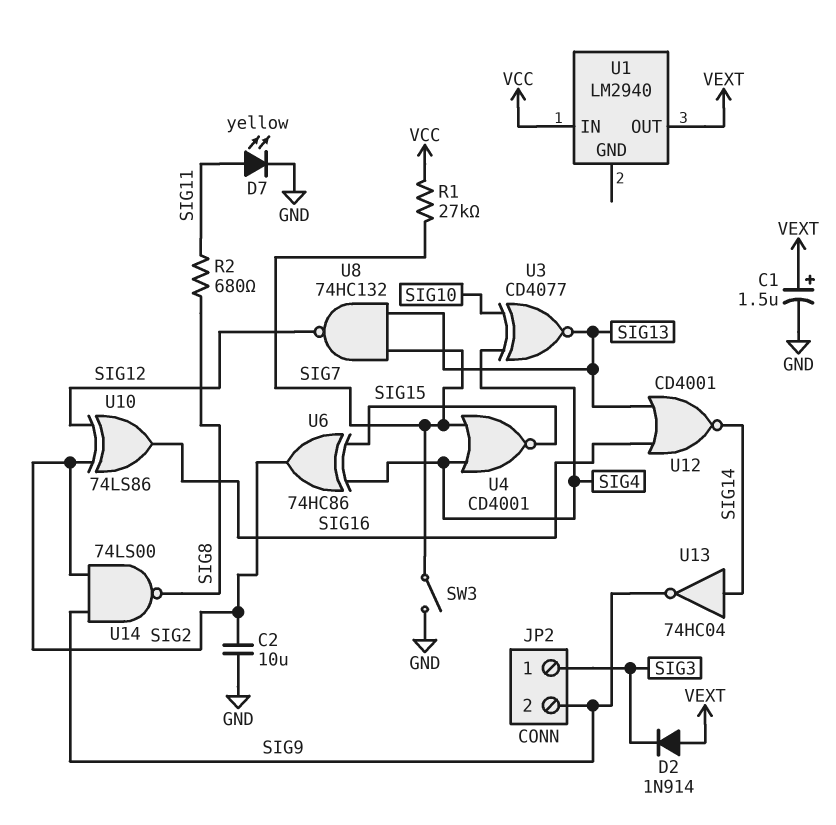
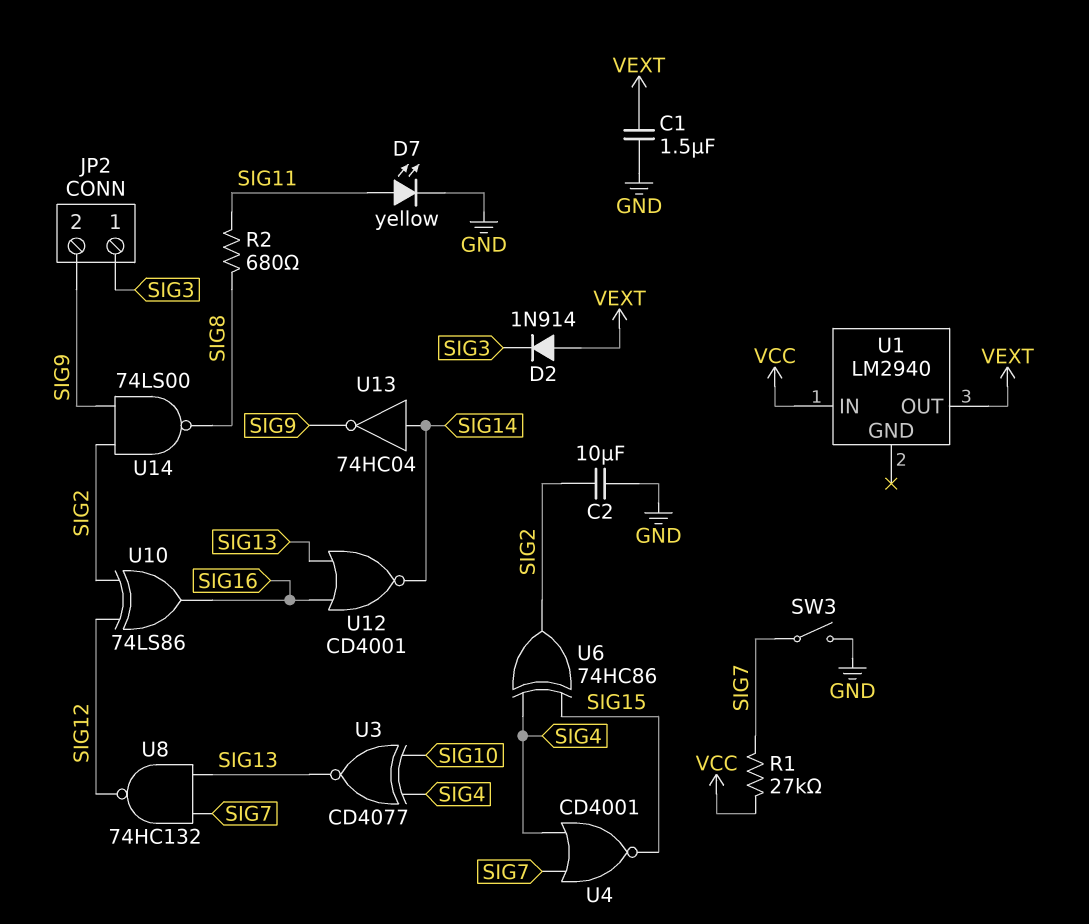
C1: 1.5uF (plus VEXT, minus GND) -> 1.5uF (GND, VEXT)

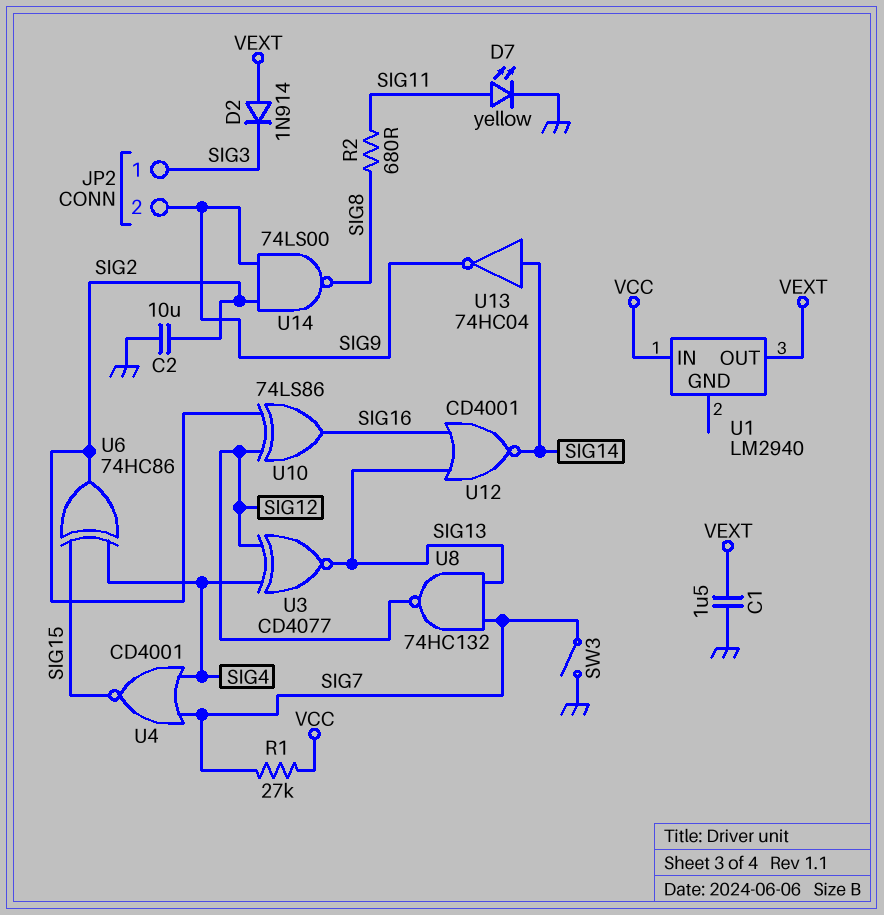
U3: XNOR CD4077 (in SIG4, in SIG10, out SIG13) -> XNOR CD4077 (in SIG4, in SIG12, out SIG13)

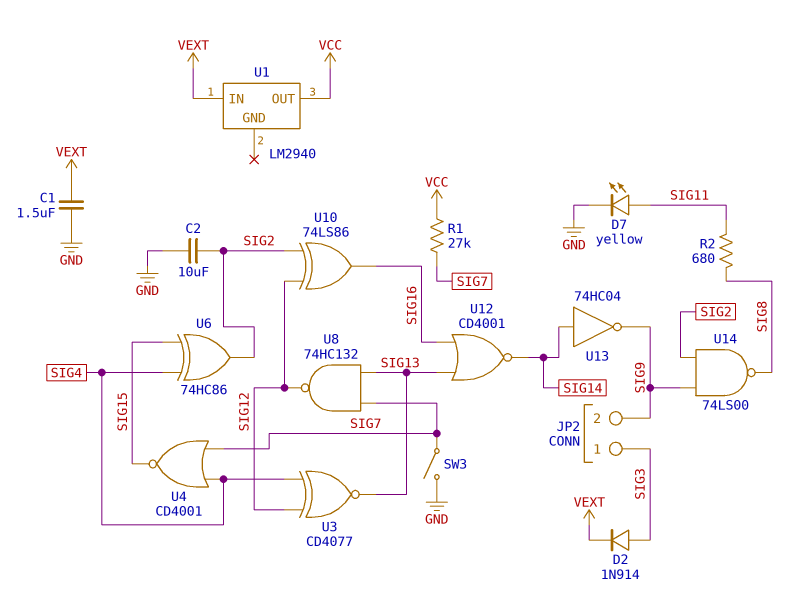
D2: diode 1N914 (A VEXT, K SIG3) -> diode 1N914 (A SIG3, K VEXT)
U1 pin IN: VCC -> VEXT
U1 pin OUT: VEXT -> VCC

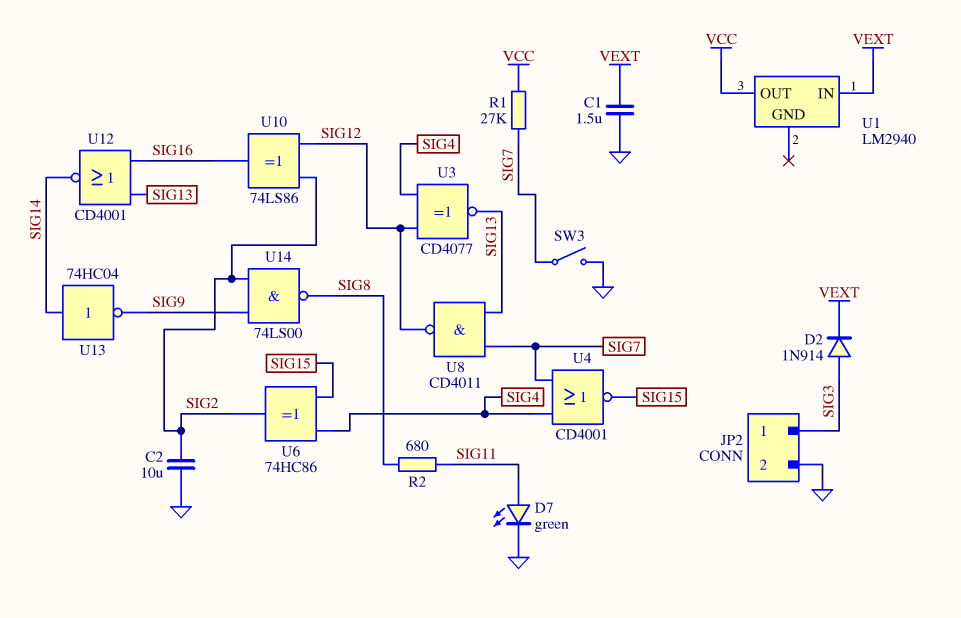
D7: LED yellow (A SIG11, K GND) -> LED green (A SIG11, K GND)
JP2 pin 2: SIG9 -> GND
U8: NAND 74HC132 (in SIG7, in SIG13, out SIG12) -> NAND CD4011 (in SIG7, in SIG13, out SIG12)

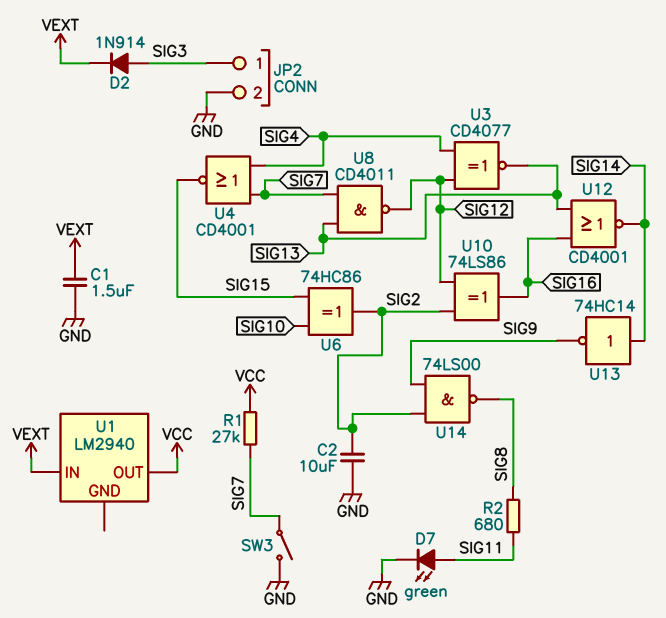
U6: XOR 74HC86 (in SIG4, in SIG15, out SIG2) -> XOR 74HC86 (in SIG10, in SIG15, out SIG2)
U13: NOT 74HC04 (in SIG14, out SIG9) -> NOT 74HC14 (in SIG14, out SIG9)

